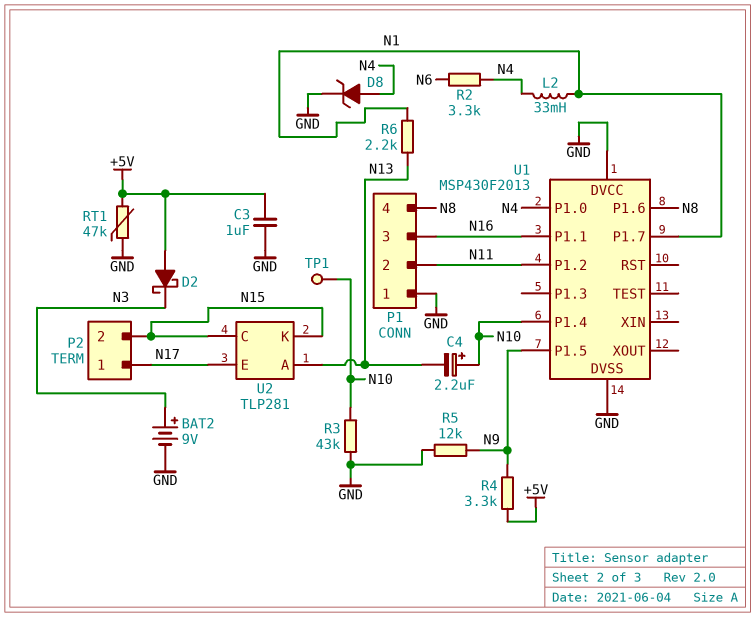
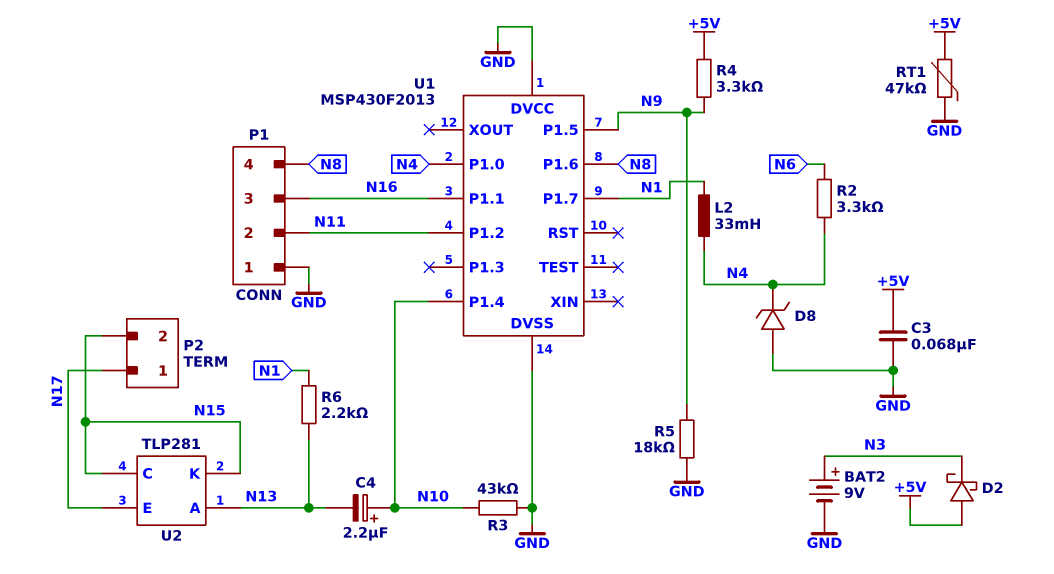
C3: 1uF (+5V, GND) -> 68nF (+5V, GND)
D8: zener (A N4, K GND) -> zener (A GND, K N4)
R5: 12k (GND, N9) -> 18k (GND, N9)
TP1: test point (N10) -> none

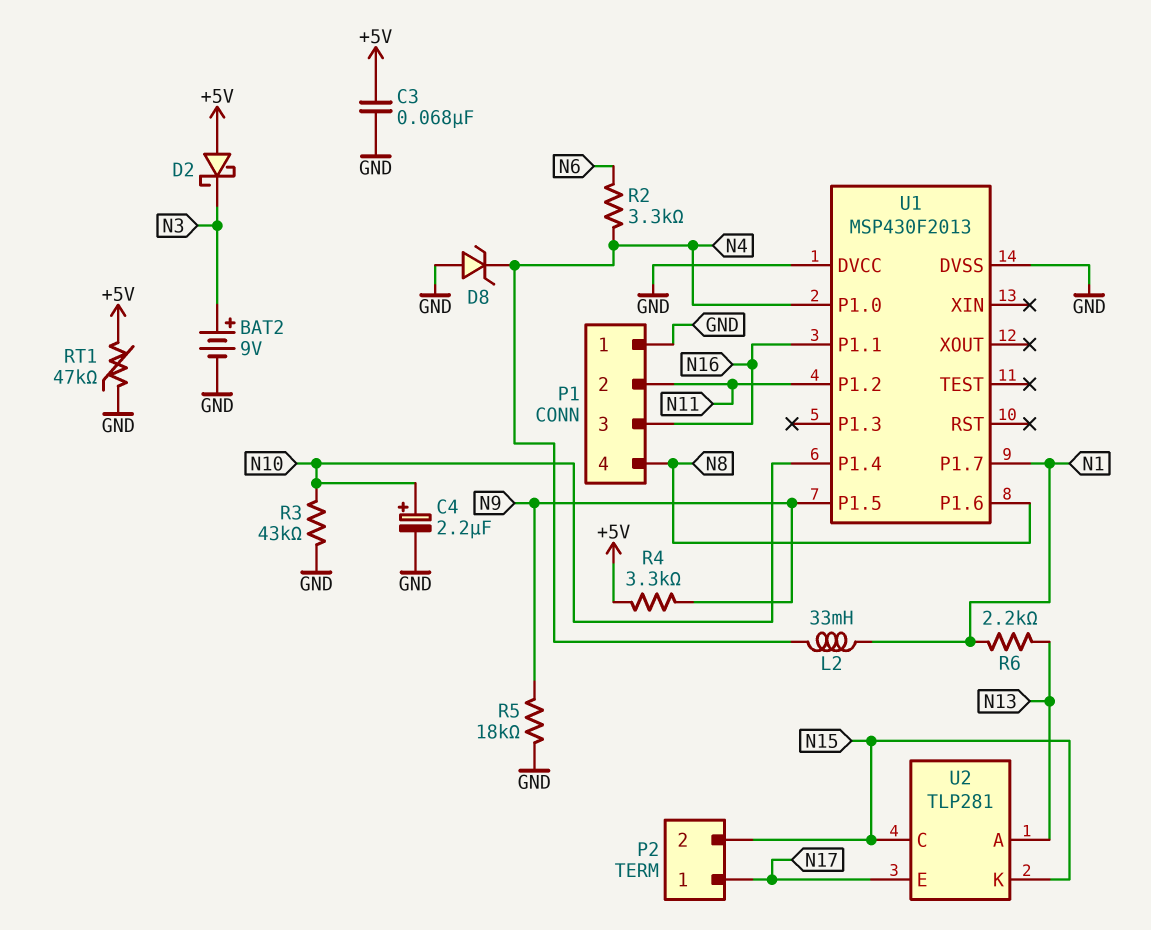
C4: 2.2uF (plus N10, minus N13) -> 2.2uF (plus N10, minus GND)

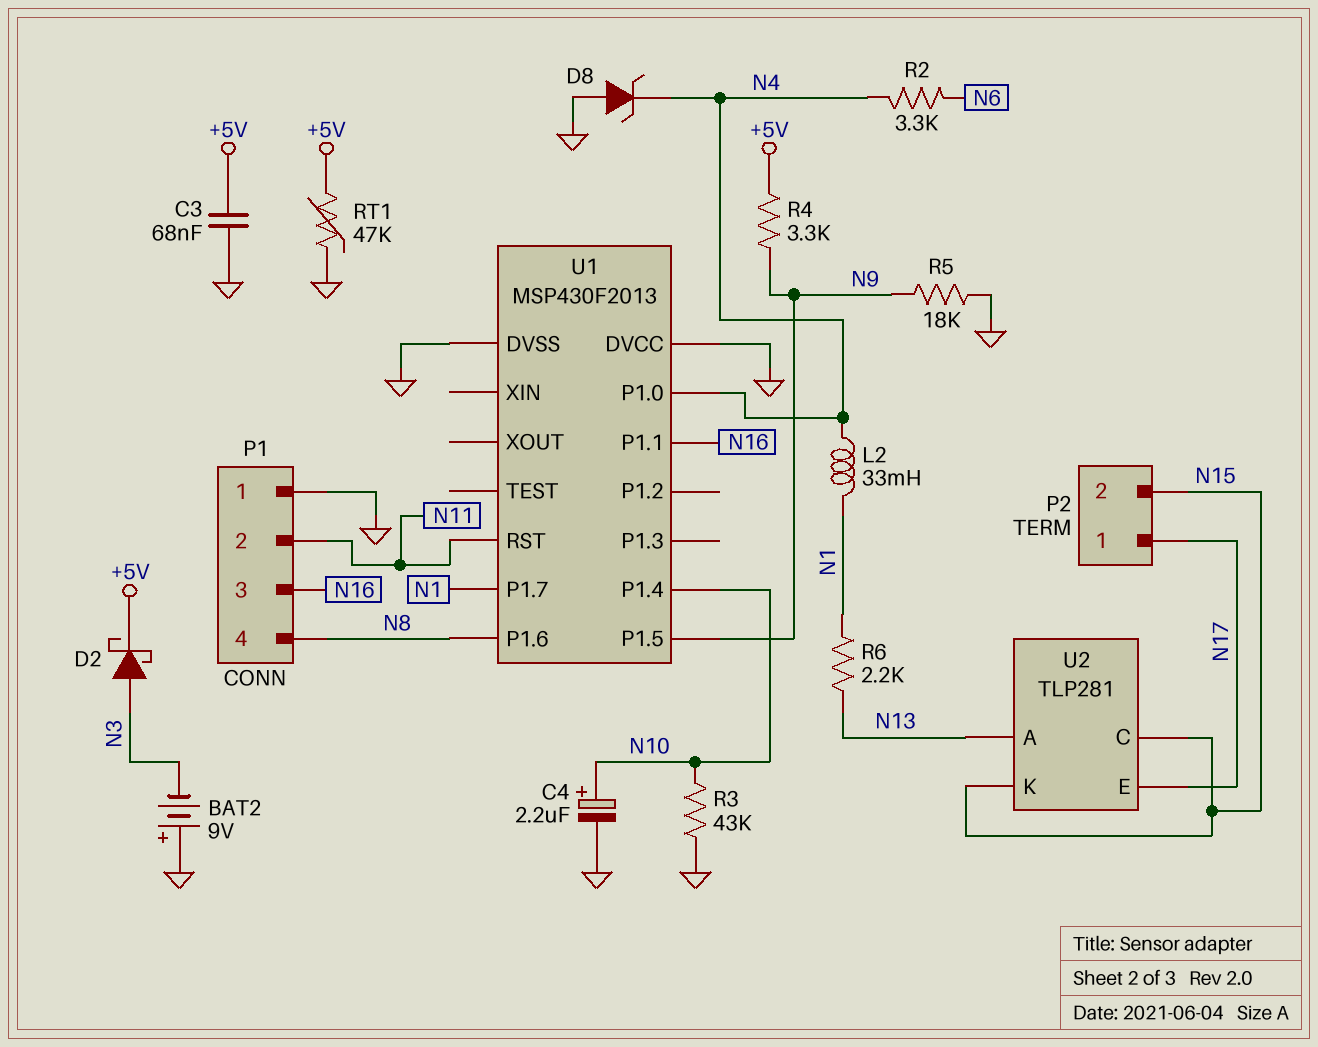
BAT2: 9V (plus N3, minus GND) -> 9V (plus GND, minus N3)
D2: schottky (A +5V, K N3) -> schottky (A N3, K +5V)
U1 pin P1.2: N11 -> none
U1 pin RST: none -> N11

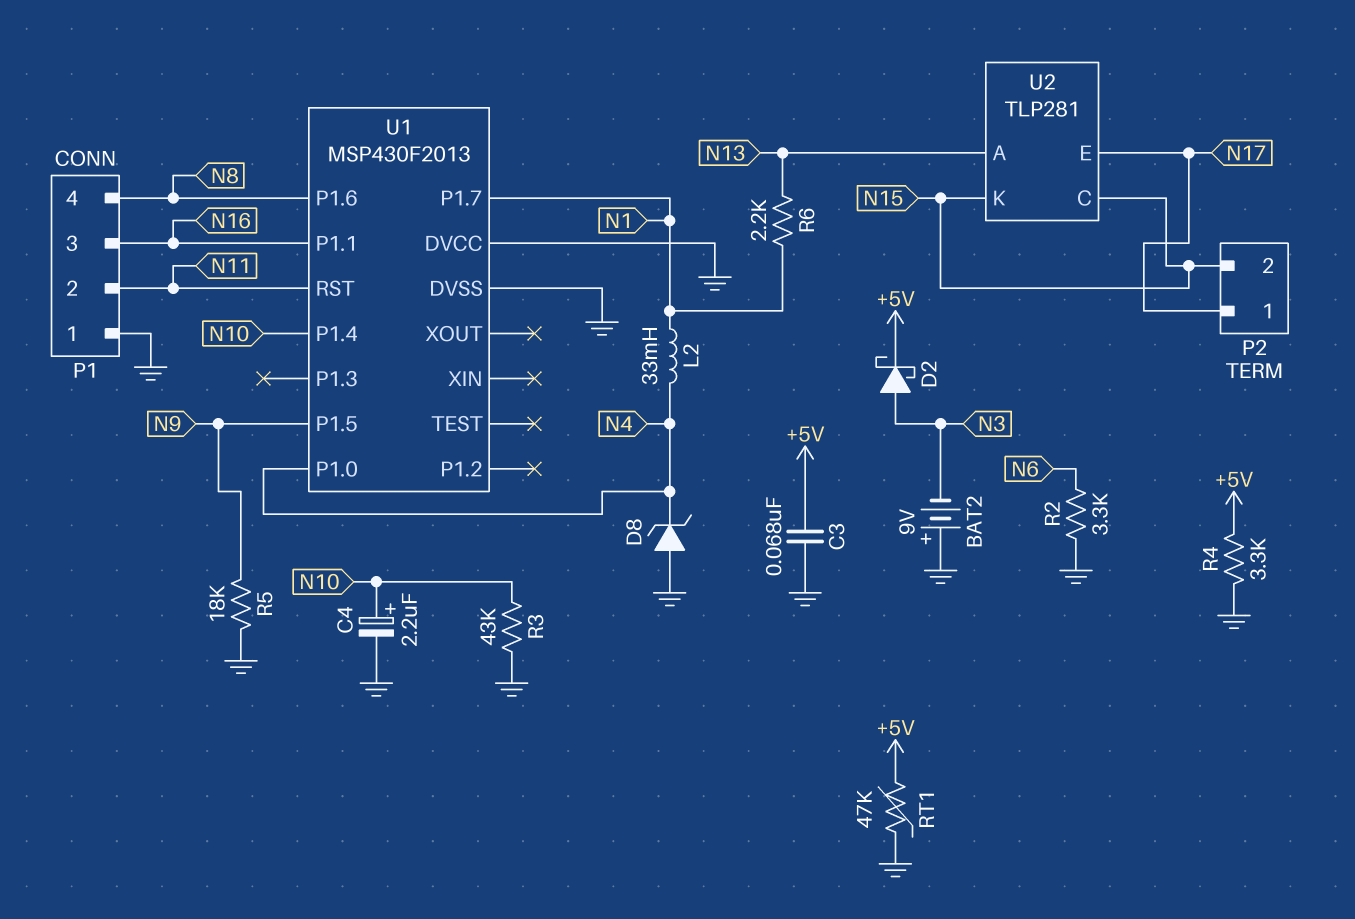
R2: 3.3k (N4, N6) -> 3.3k (GND, N6)
R4: 3.3k (+5V, N9) -> 3.3k (+5V, GND)

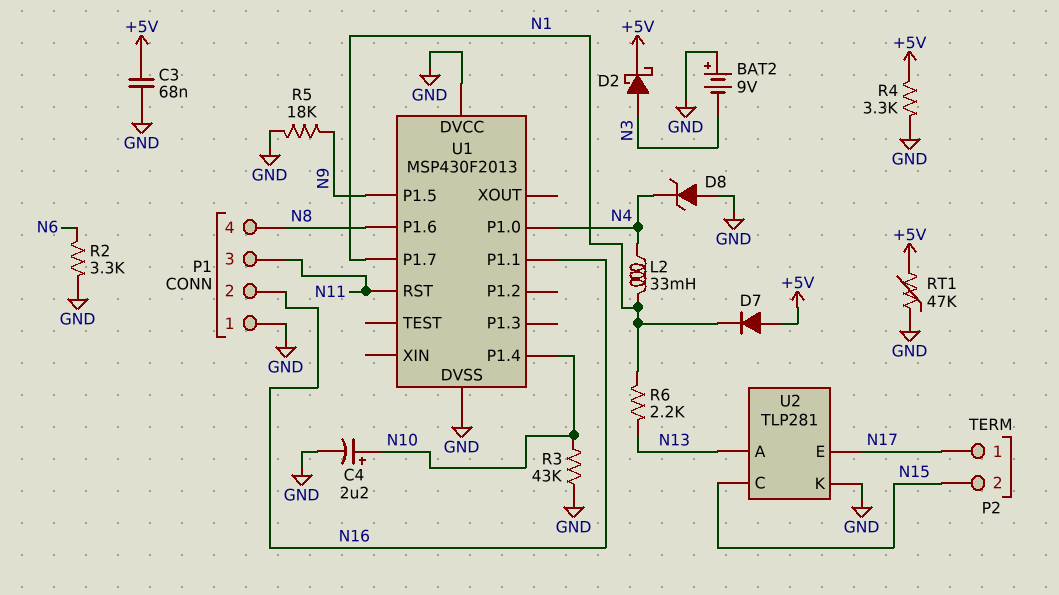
D7: none -> diode (A +5V, K N1)
P1 pin 2: N11 -> N16
P1 pin 3: N16 -> N11
U2 pin K: N15 -> GND

